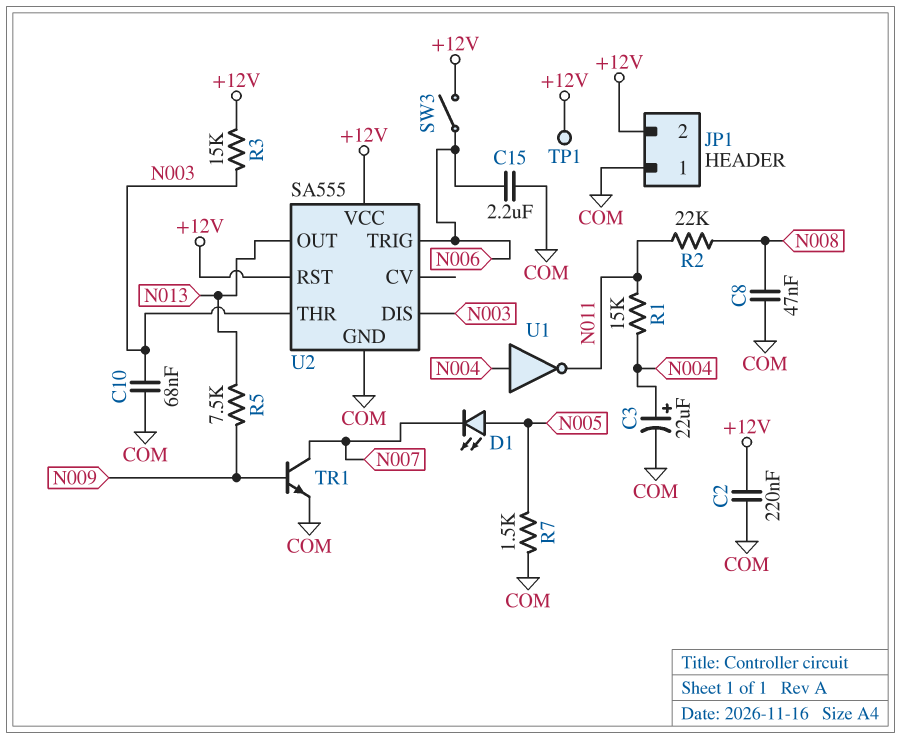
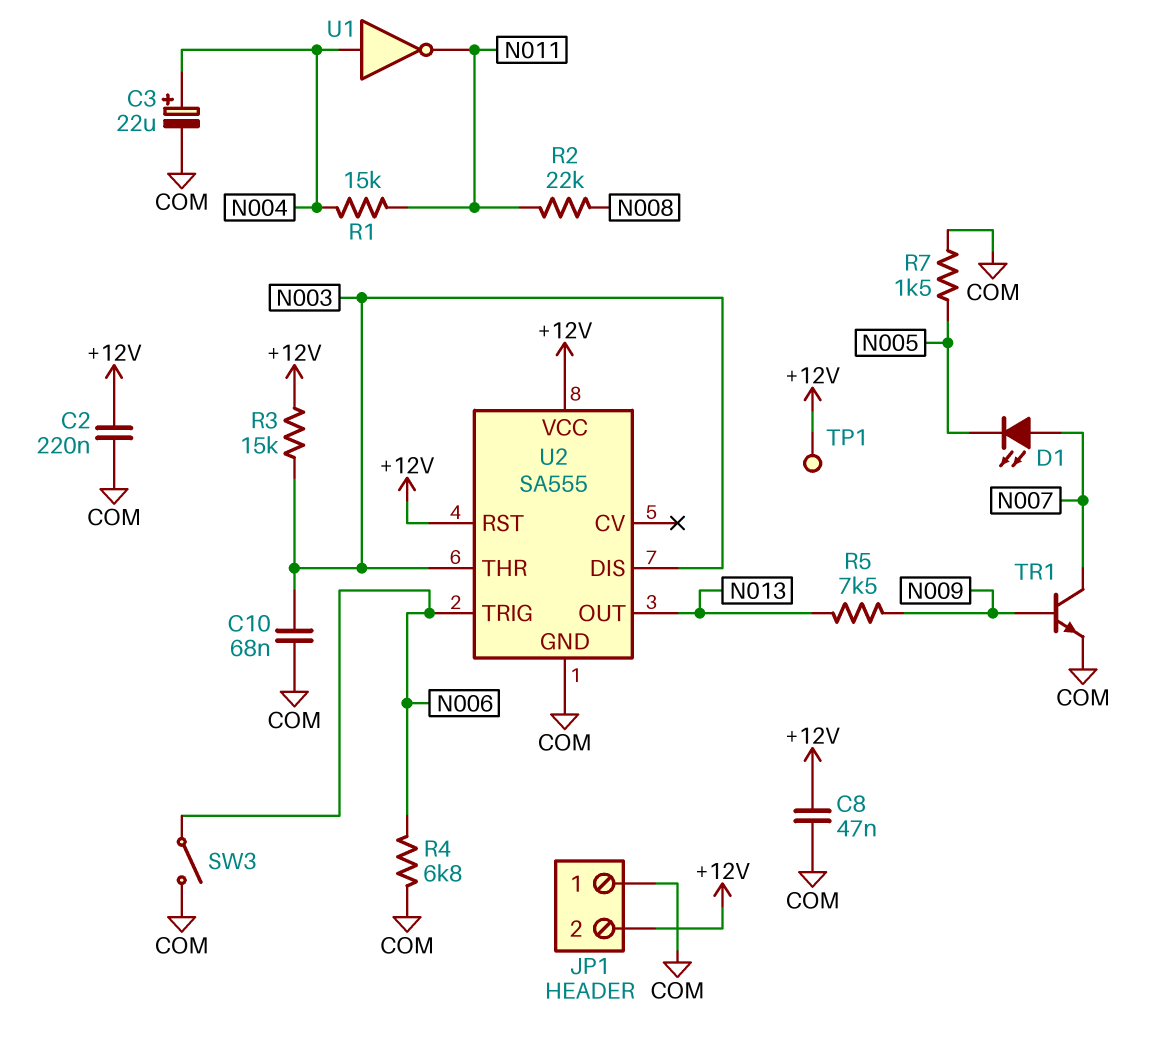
C8: 47nF (COM, N008) -> 47nF (+12V, COM)
C15: 2.2uF (COM, N006) -> none
D1: LED (A N005, K N007) -> LED (A N007, K N005)
R4: none -> 6.8k (COM, N006)
SW3: switch (+12V, N006) -> switch (COM, N006)

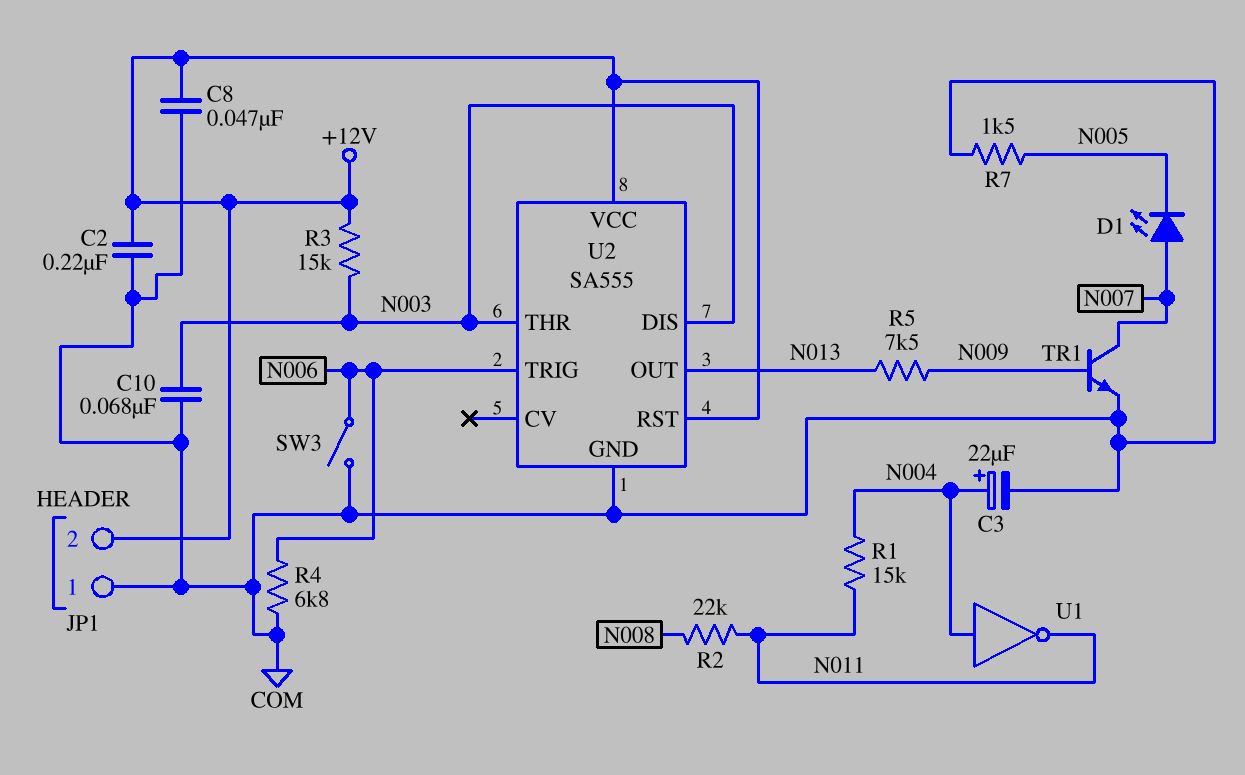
TP1: test point (+12V) -> none

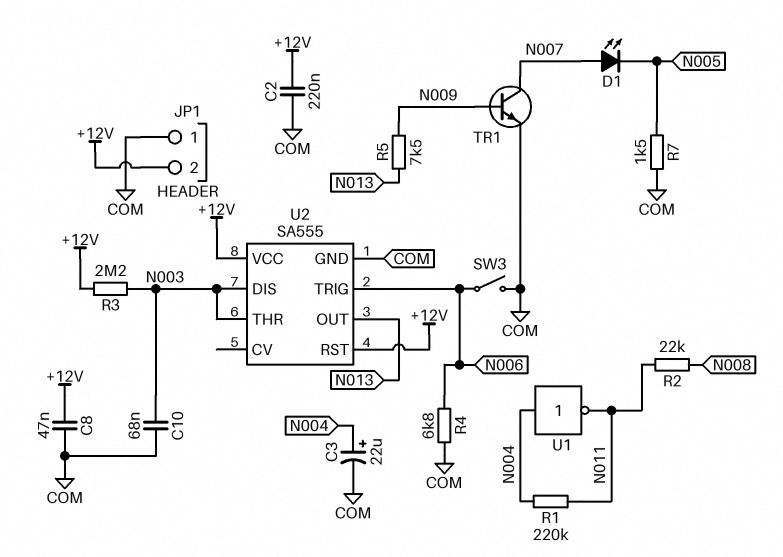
R1: 15k (N004, N011) -> 220k (N004, N011)
R3: 15k (+12V, N003) -> 2.2M (+12V, N003)

